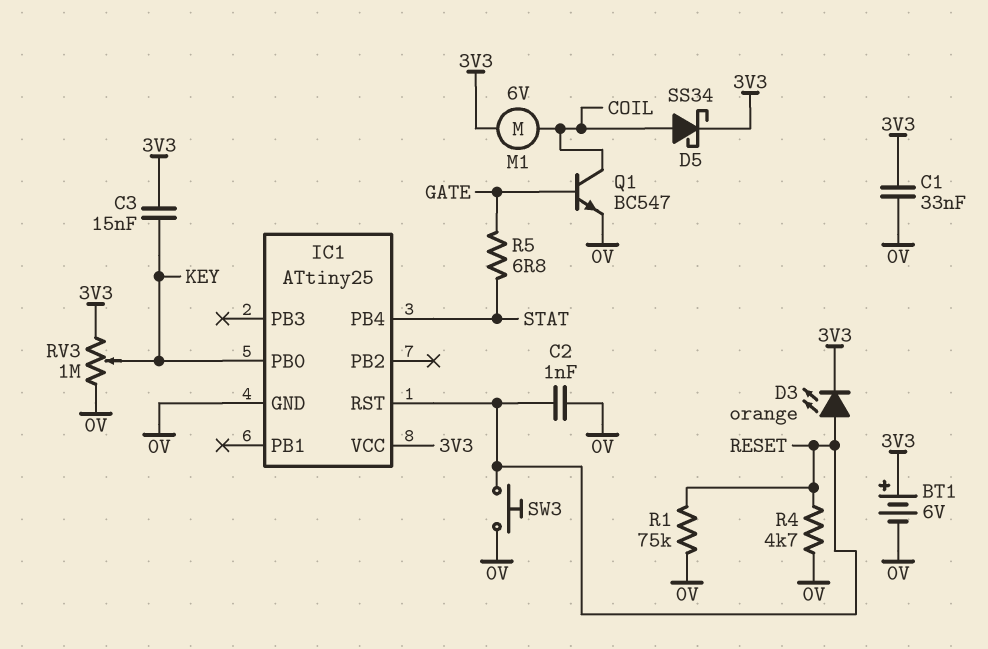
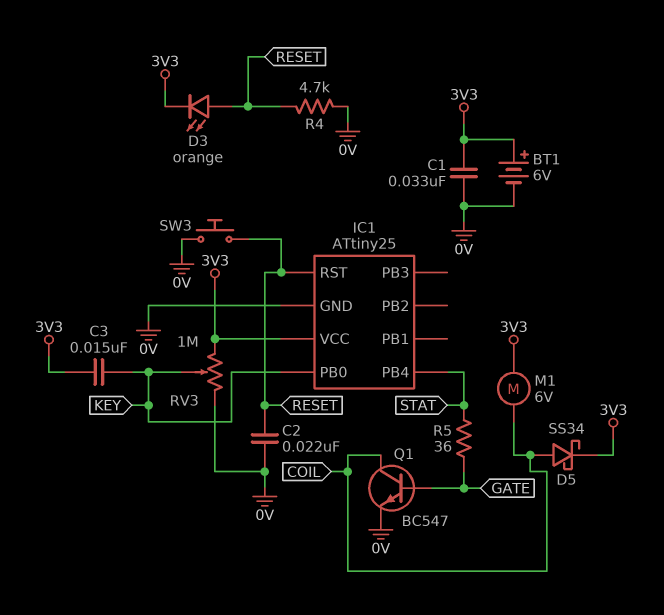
C2: 1nF (0V, RESET) -> 22nF (0V, RESET)
R1: 75k (0V, RESET) -> none
R5: 6.8 (GATE, STAT) -> 36 (GATE, STAT)

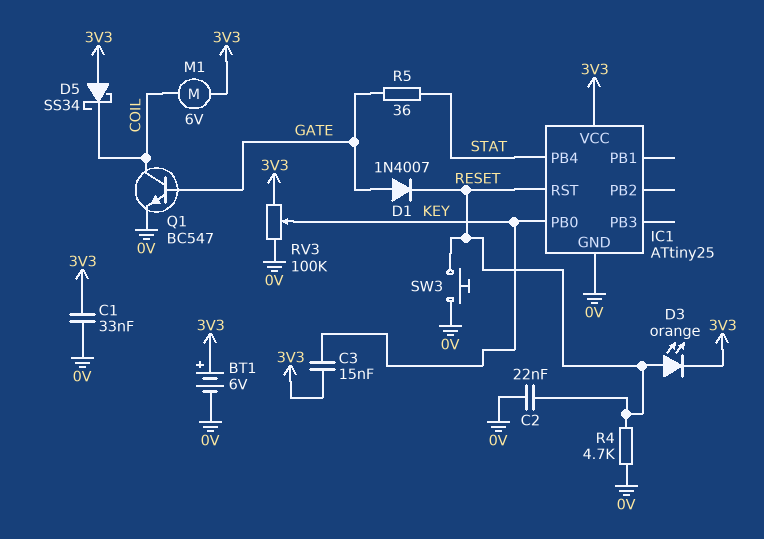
D1: none -> diode 1N4007 (A GATE, K RESET)
D5: schottky SS34 (A COIL, K 3V3) -> schottky SS34 (A 3V3, K COIL)
RV3: 1M (0V, 3V3, wiper KEY) -> 100k (0V, 3V3, wiper KEY)

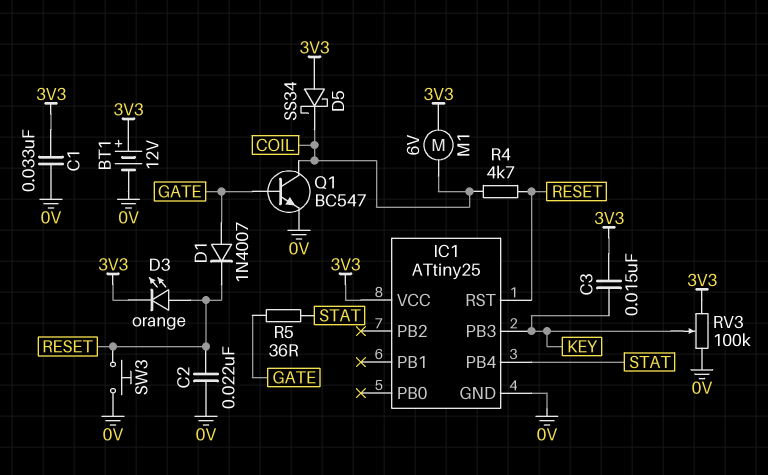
BT1: 6V (plus 3V3, minus 0V) -> 12V (plus 3V3, minus 0V)
IC1 pin PB0: KEY -> none
IC1 pin PB3: none -> KEY
R4: 4.7k (0V, RESET) -> 4.7k (COIL, RESET)

